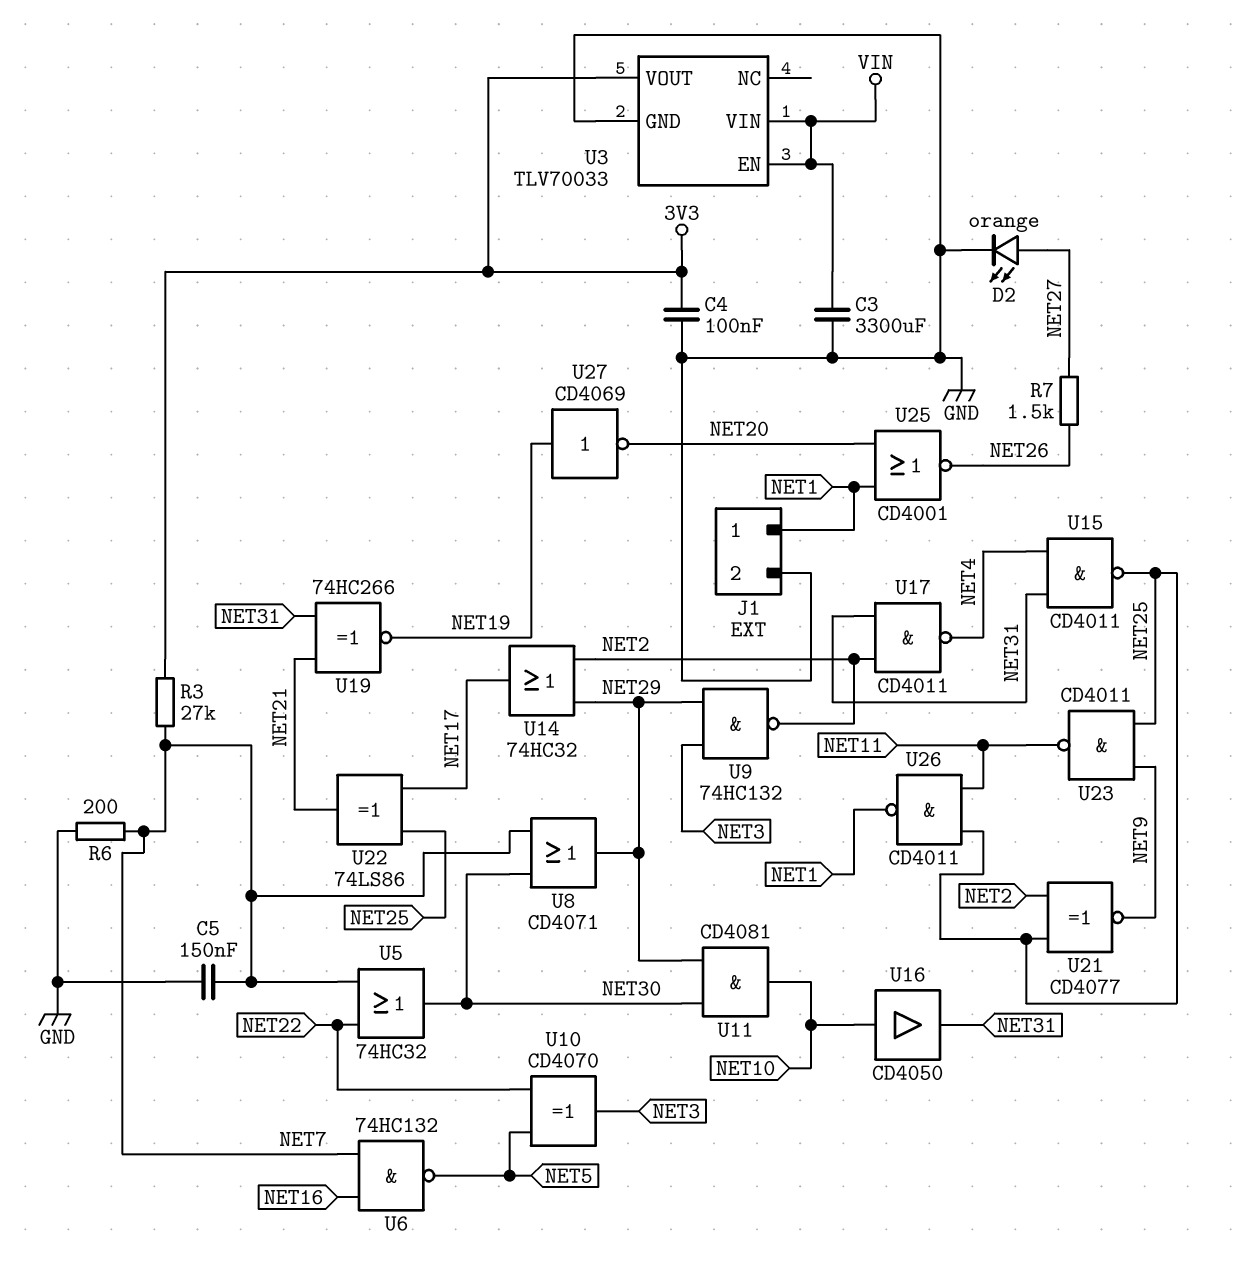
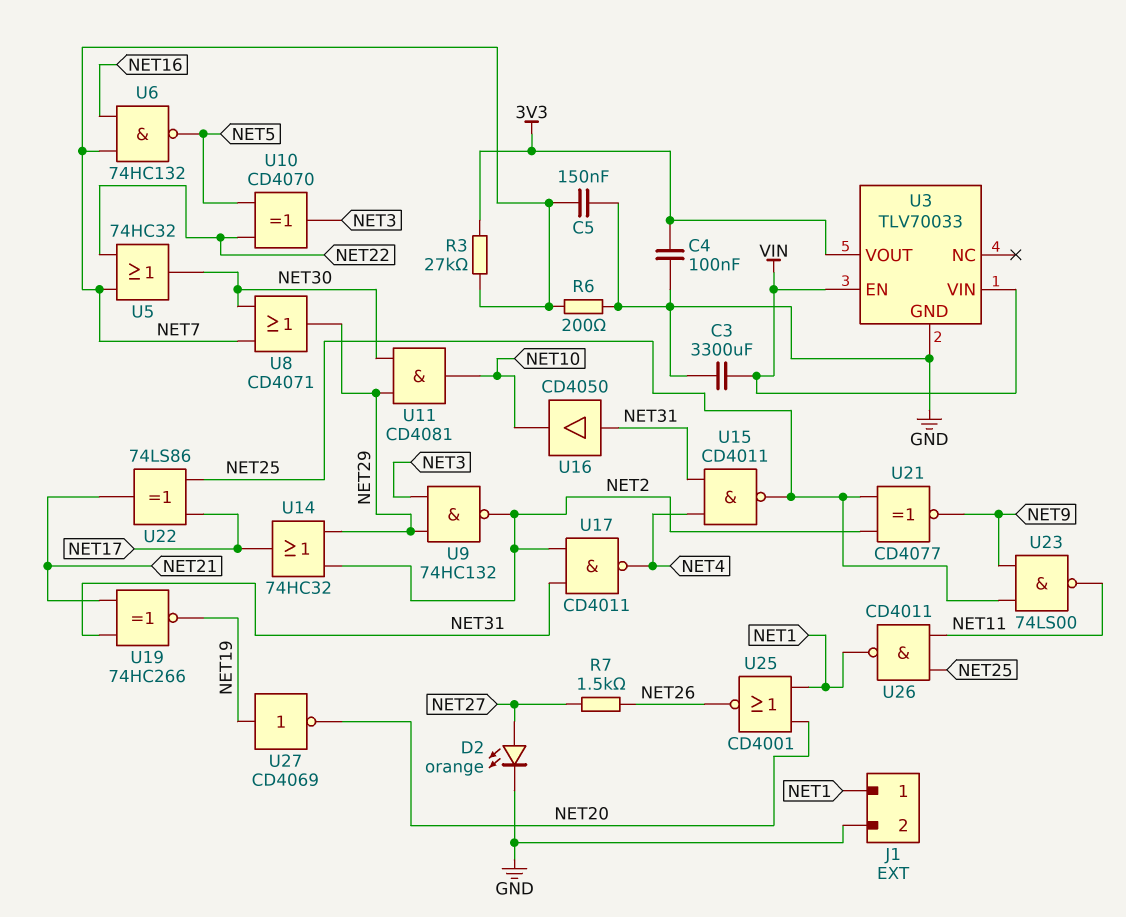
U16: buffer CD4050 (in NET10, out NET31) -> buffer CD4050 (in NET31, out NET10)
U23: NAND CD4011 (in NET9, in NET25, out NET11) -> NAND 74LS00 (in NET9, in NET25, out NET11)

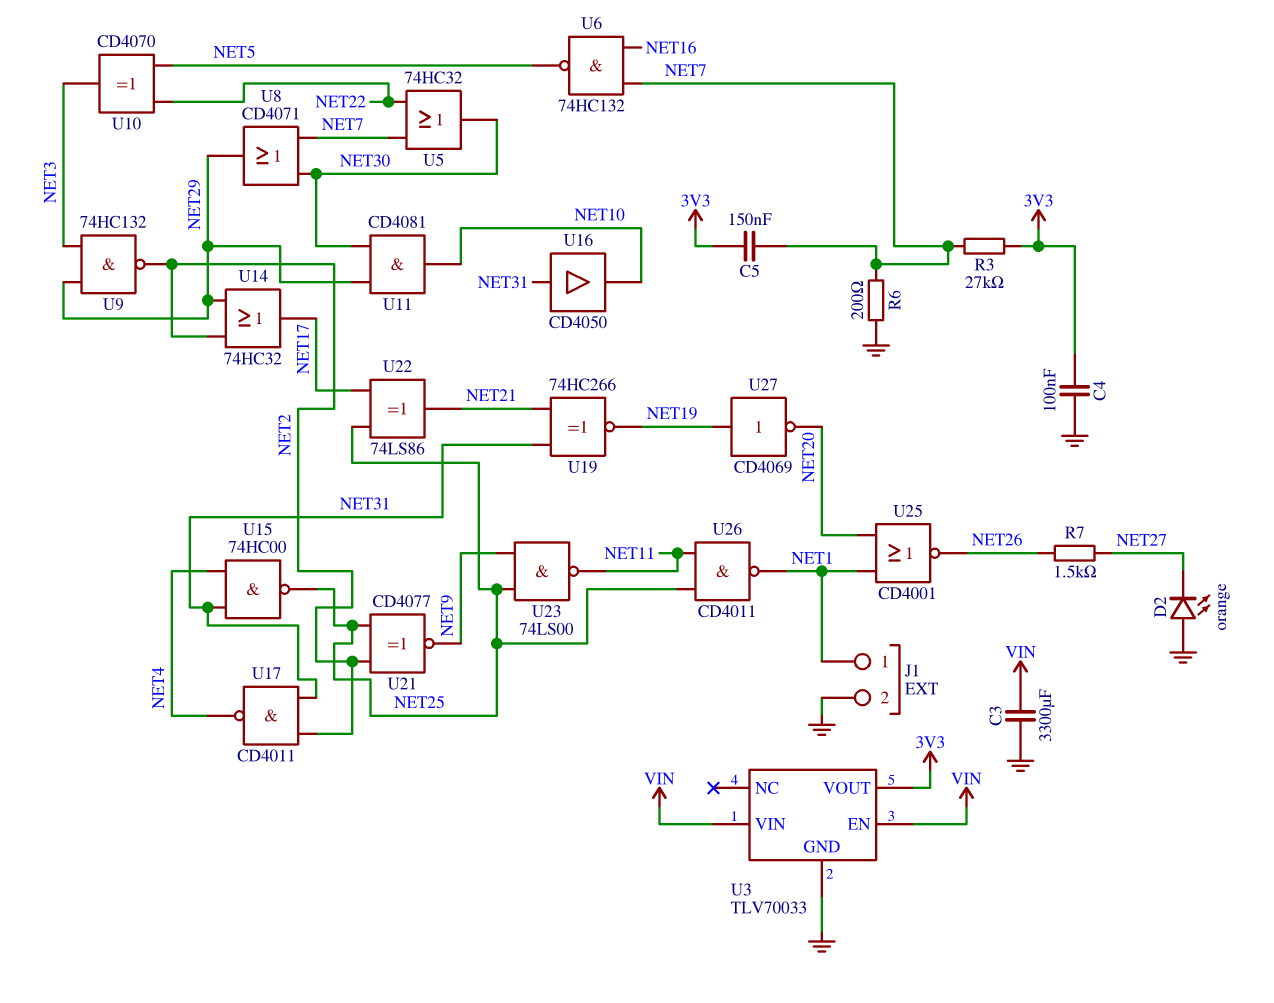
C5: 150nF (GND, NET7) -> 150nF (3V3, NET7)
D2: LED orange (A NET27, K GND) -> LED orange (A GND, K NET27)
U15: NAND CD4011 (in NET4, in NET31, out NET25) -> NAND 74HC00 (in NET4, in NET31, out NET25)

